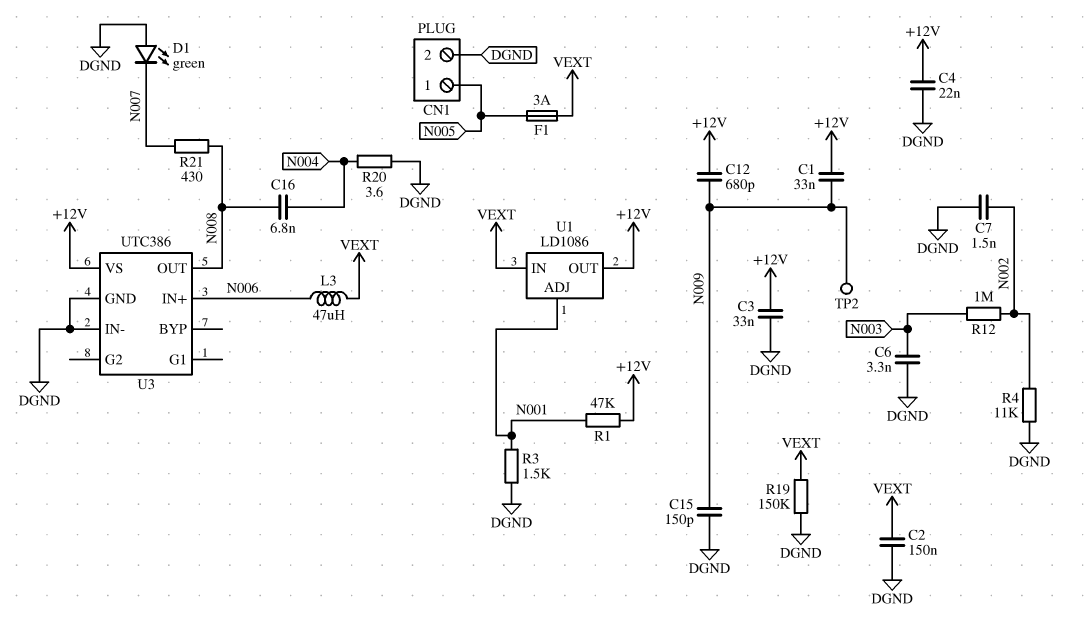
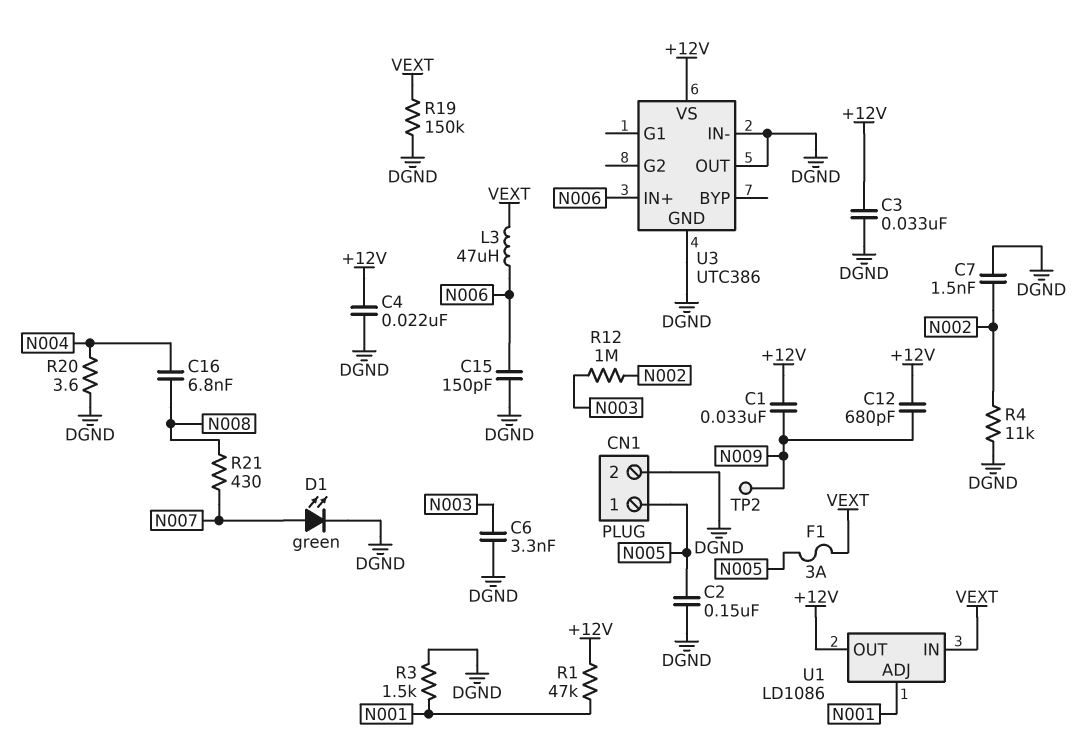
C2: 150nF (DGND, VEXT) -> 150nF (DGND, N005)
C15: 150pF (DGND, N009) -> 150pF (DGND, N006)
D1: LED green (A DGND, K N007) -> LED green (A N007, K DGND)
U3 pin OUT: N008 -> DGND

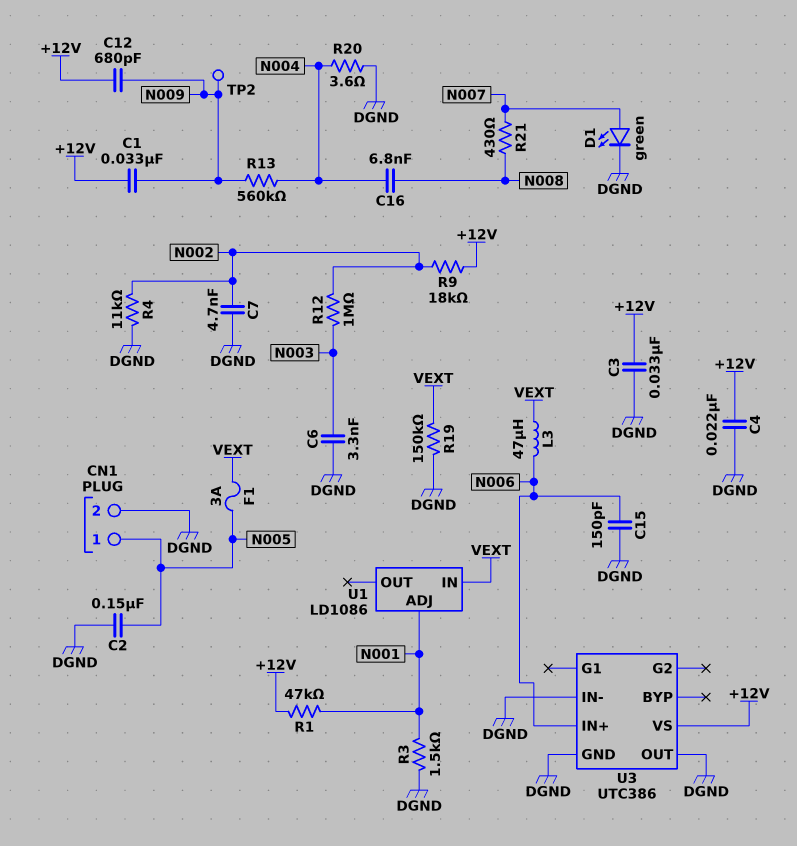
C7: 1.5nF (DGND, N002) -> 4.7nF (DGND, N002)
R9: none -> 18k (+12V, N002)
R13: none -> 560k (N004, N009)
U1 pin OUT: +12V -> none

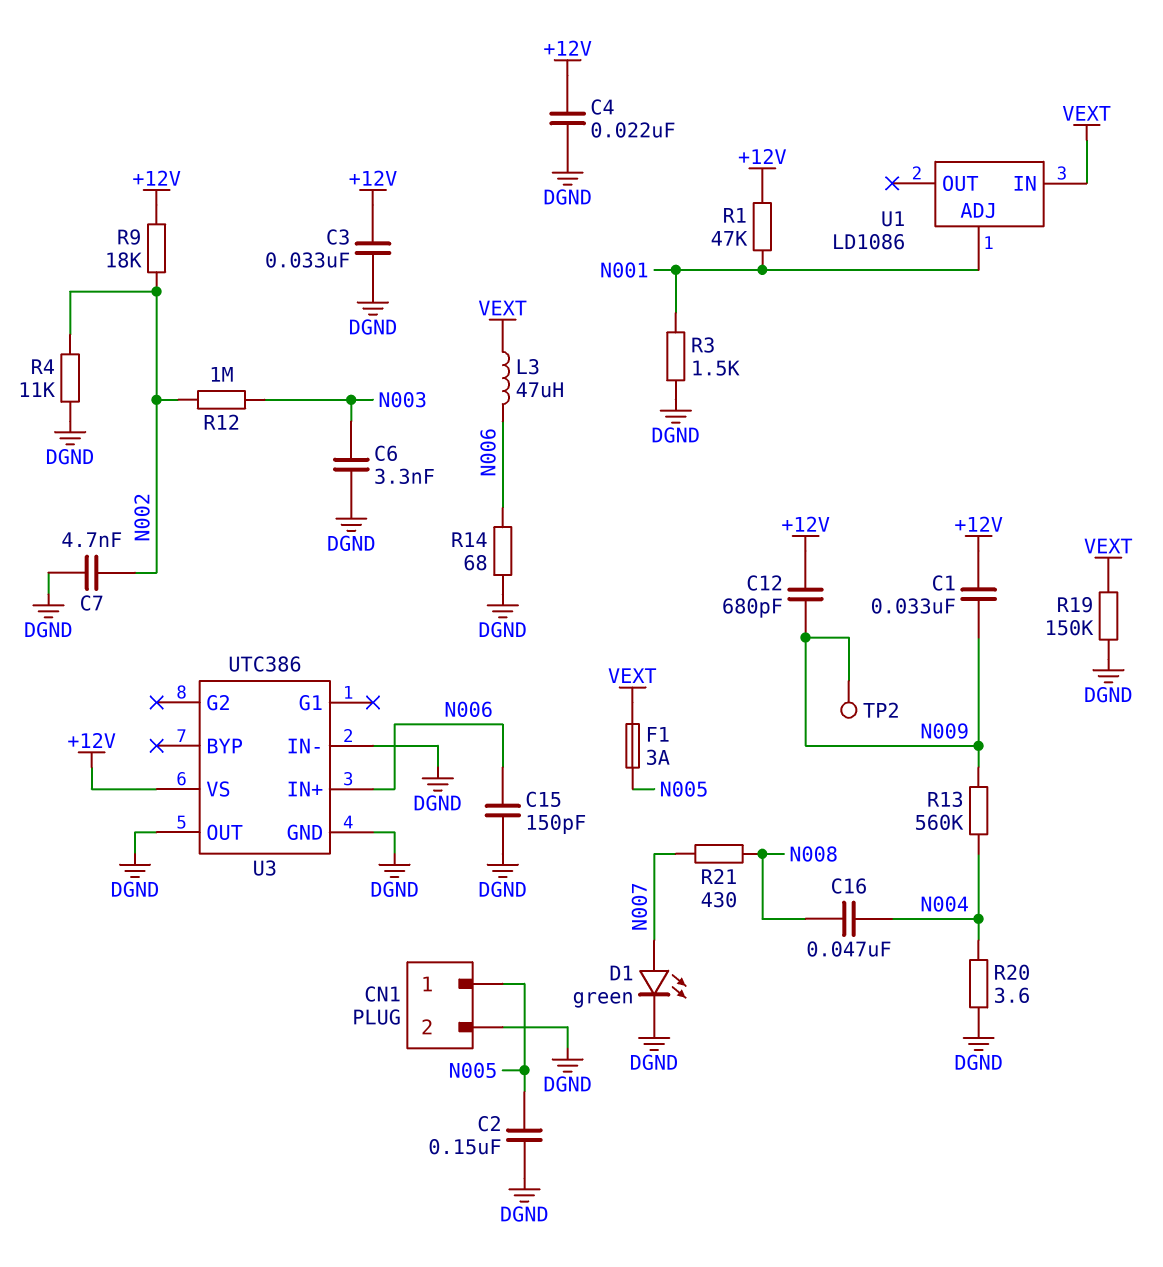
C16: 6.8nF (N004, N008) -> 47nF (N004, N008)
R14: none -> 68 (DGND, N006)

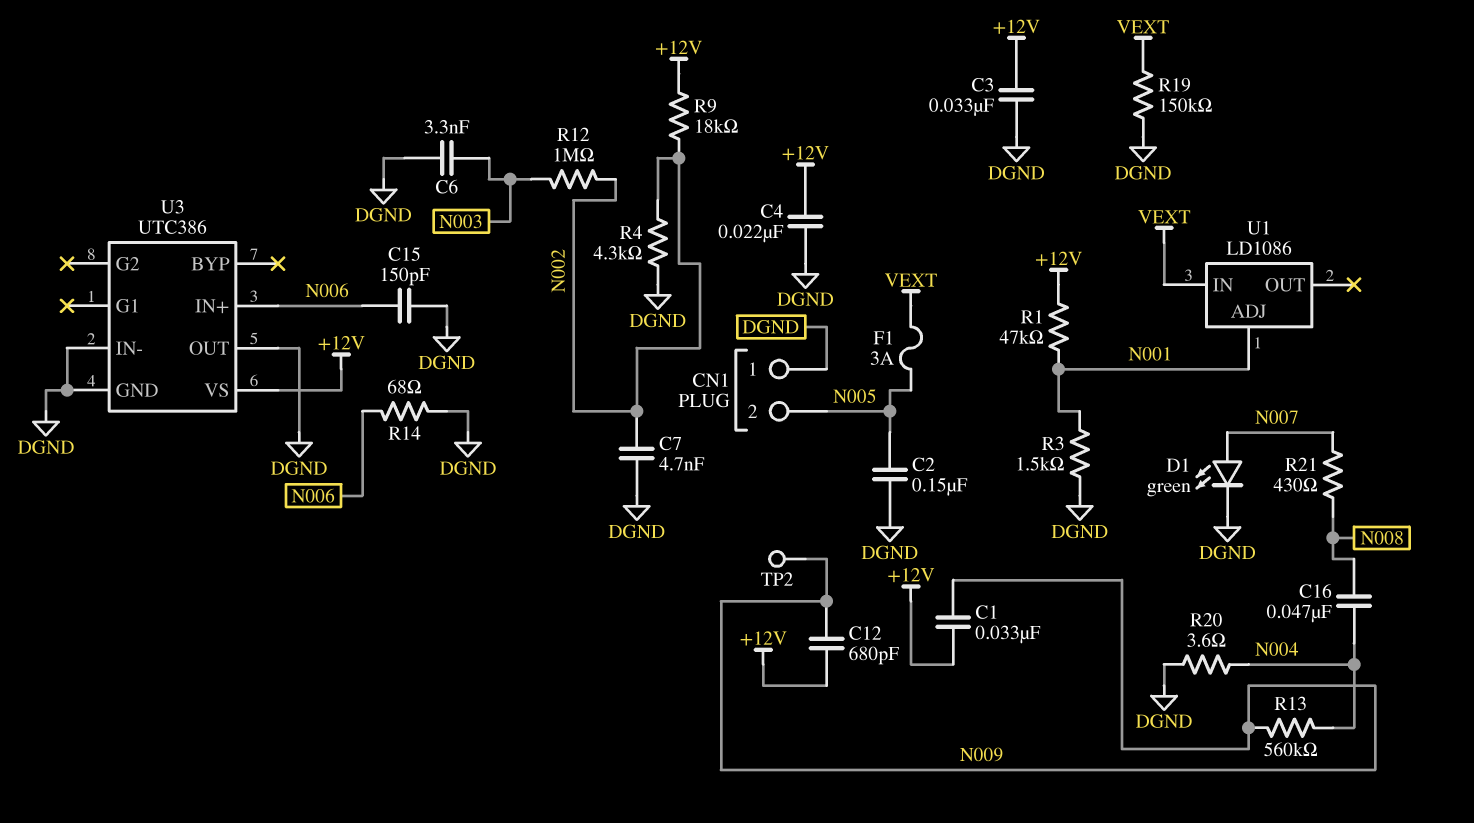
CN1 pin 1: N005 -> DGND
CN1 pin 2: DGND -> N005
L3: 47uH (N006, VEXT) -> none
R4: 11k (DGND, N002) -> 4.3k (DGND, N002)

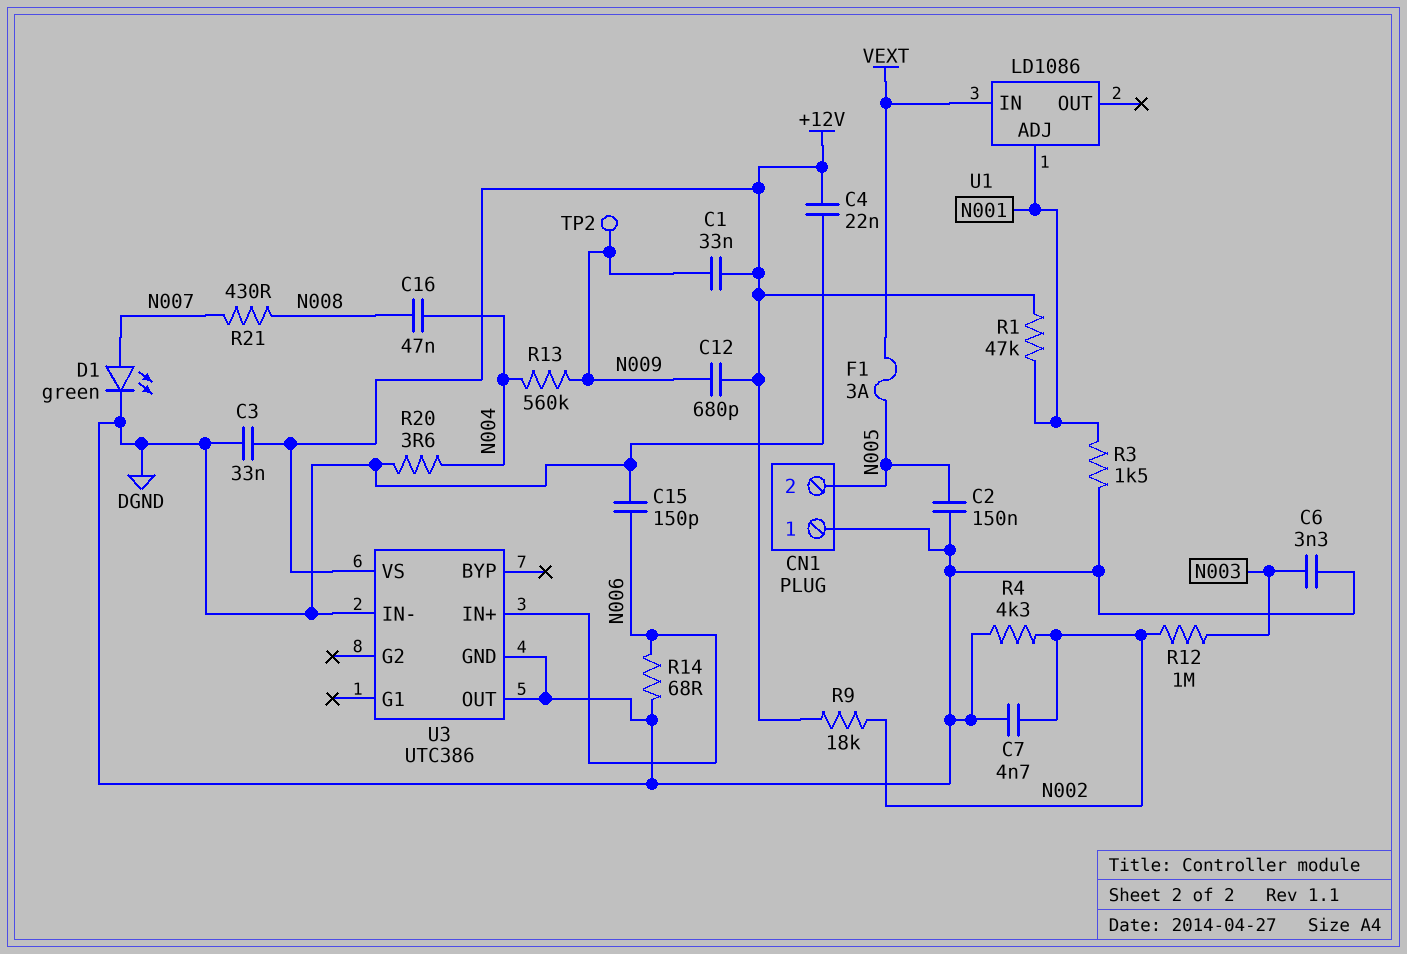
R19: 150k (DGND, VEXT) -> none

